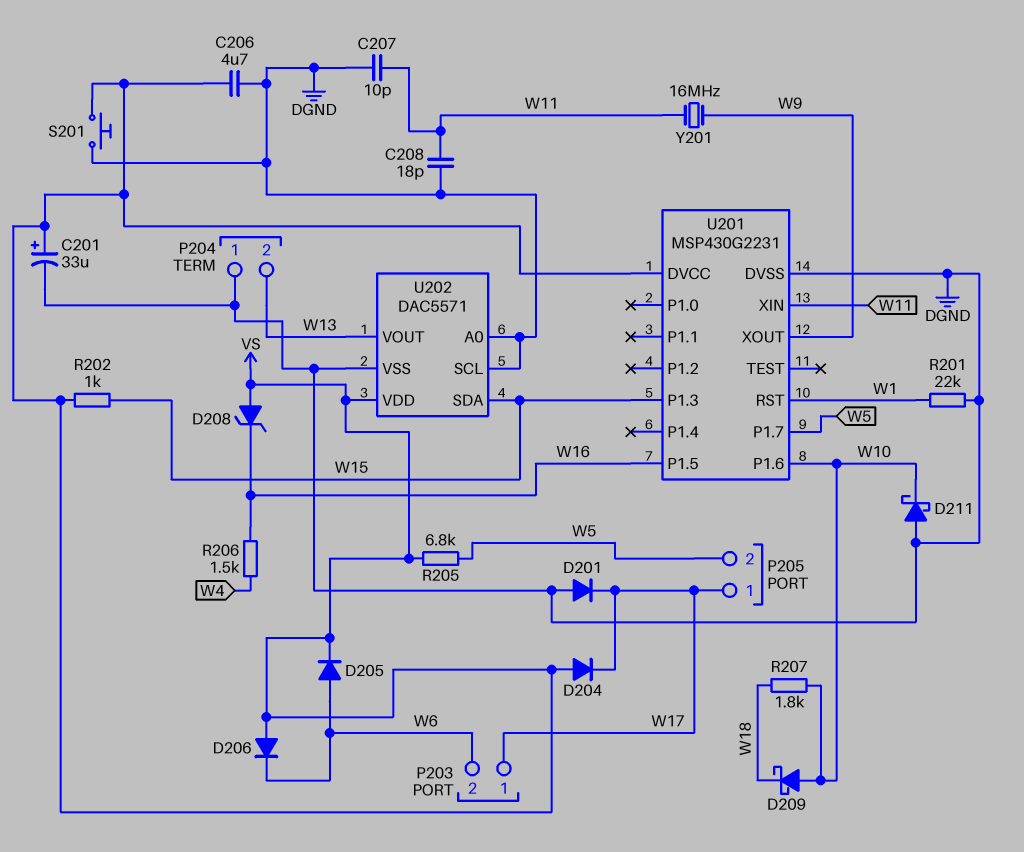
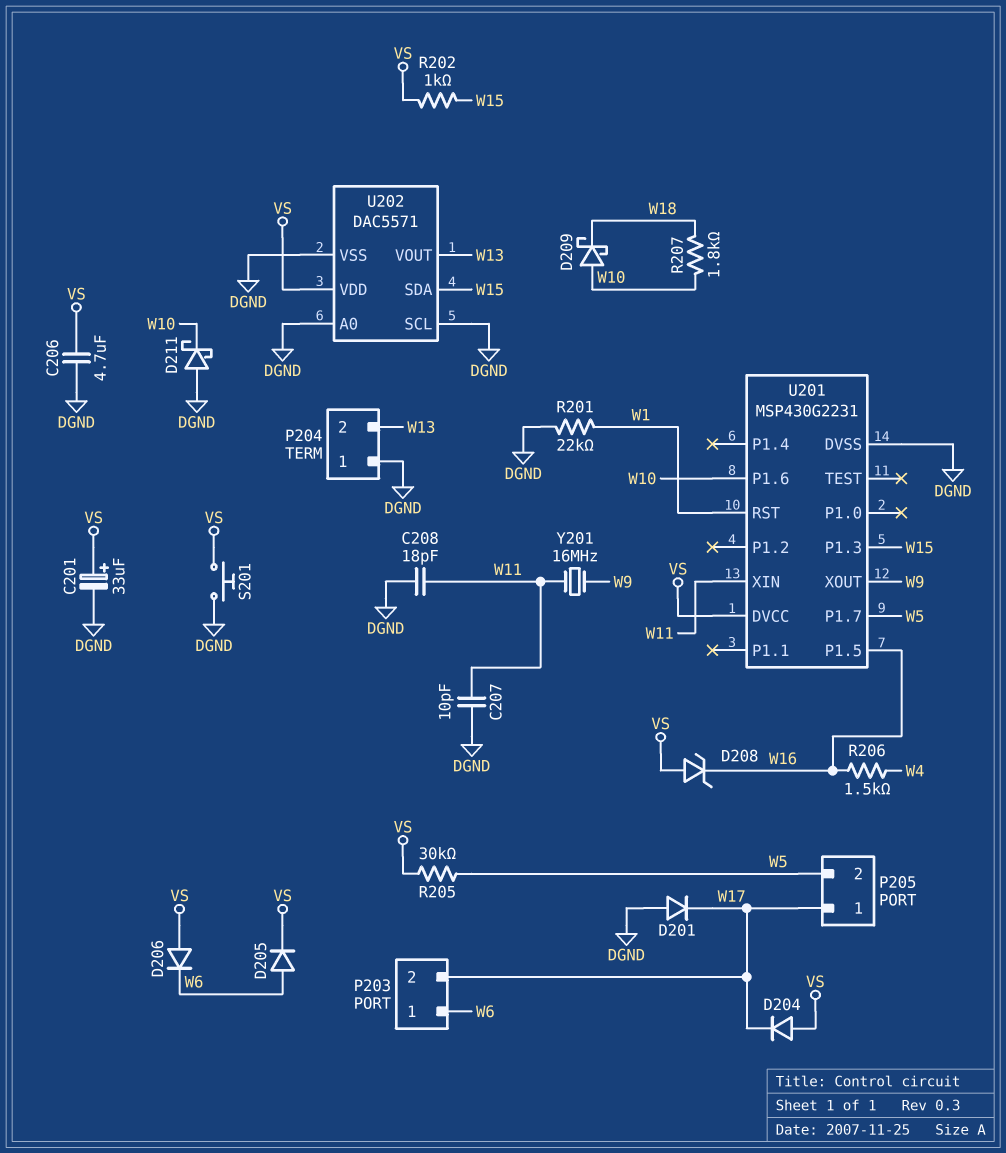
P203 pin 1: W17 -> W6
P203 pin 2: W6 -> W17
R205: 6.8k (VS, W5) -> 30k (VS, W5)

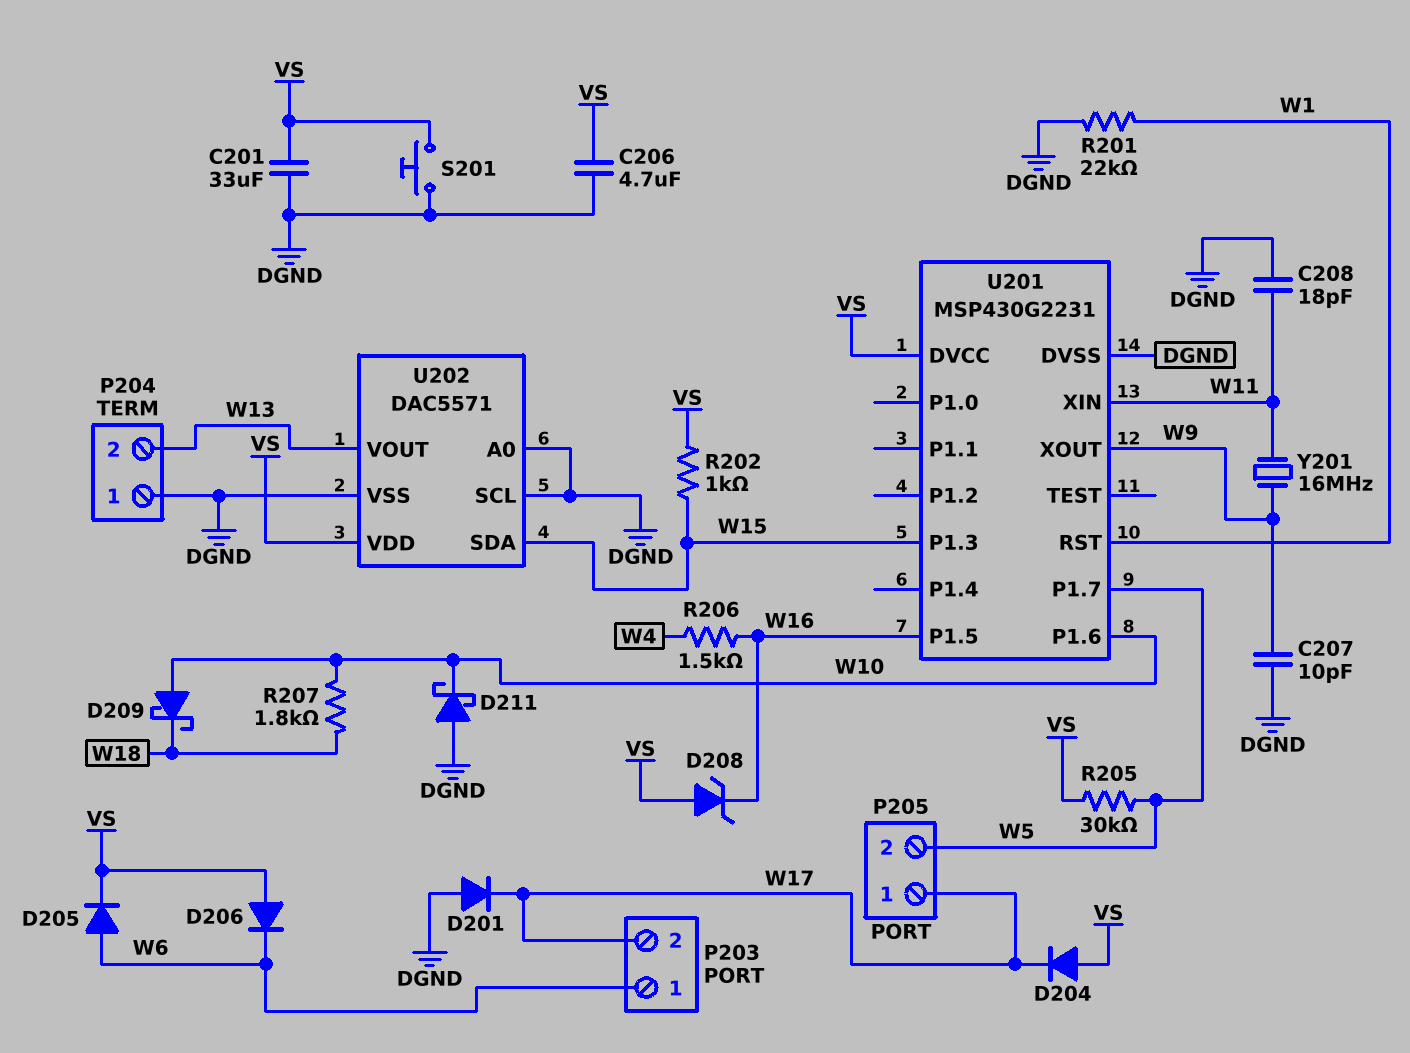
C201: 33uF (plus VS, minus DGND) -> 33uF (DGND, VS)
C207: 10pF (DGND, W11) -> 10pF (DGND, W9)

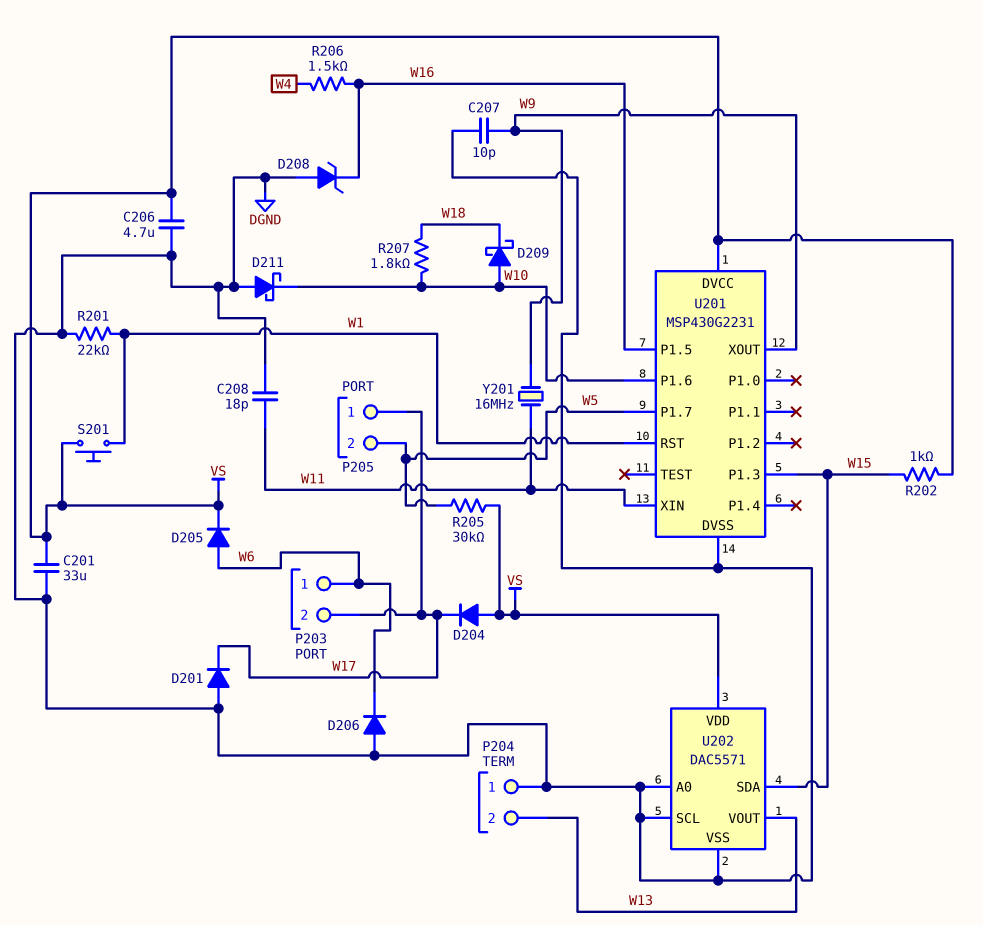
D206: diode (A VS, K W6) -> diode (A DGND, K W6)
D208: zener (A VS, K W16) -> zener (A DGND, K W16)
S201: button (DGND, VS) -> button (VS, W1)

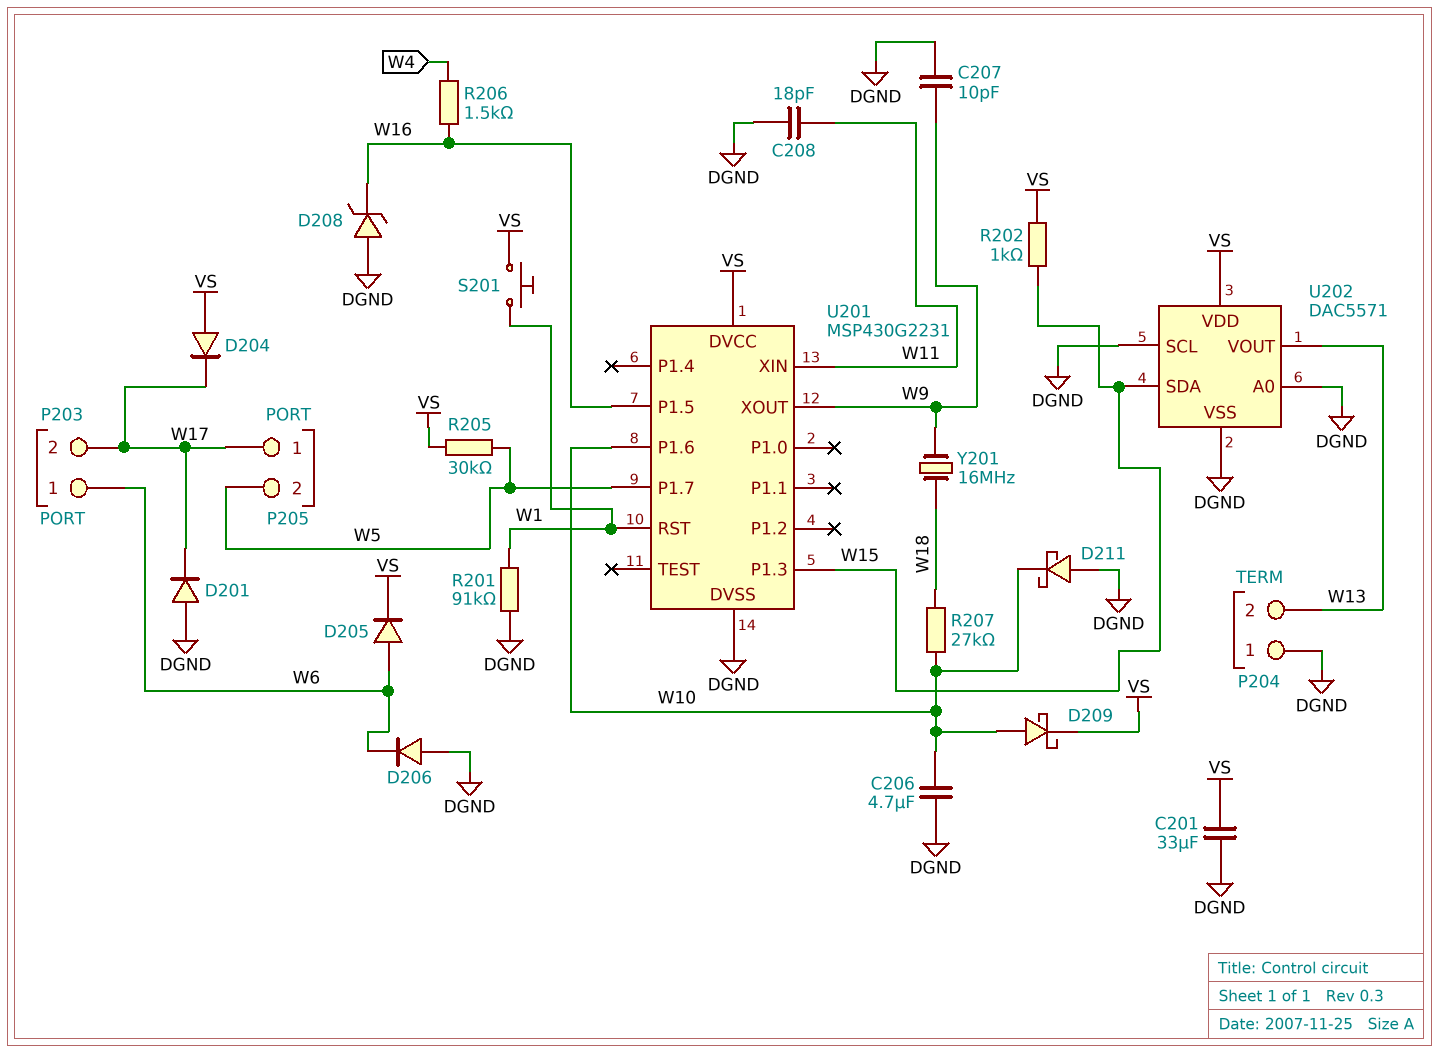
C206: 4.7uF (DGND, VS) -> 4.7uF (DGND, W10)
D209: schottky (A W10, K W18) -> schottky (A W10, K VS)
R201: 22k (DGND, W1) -> 91k (DGND, W1)
R207: 1.8k (W10, W18) -> 27k (W10, W18)
Y201: 16MHz (W9, W11) -> 16MHz (W9, W18)

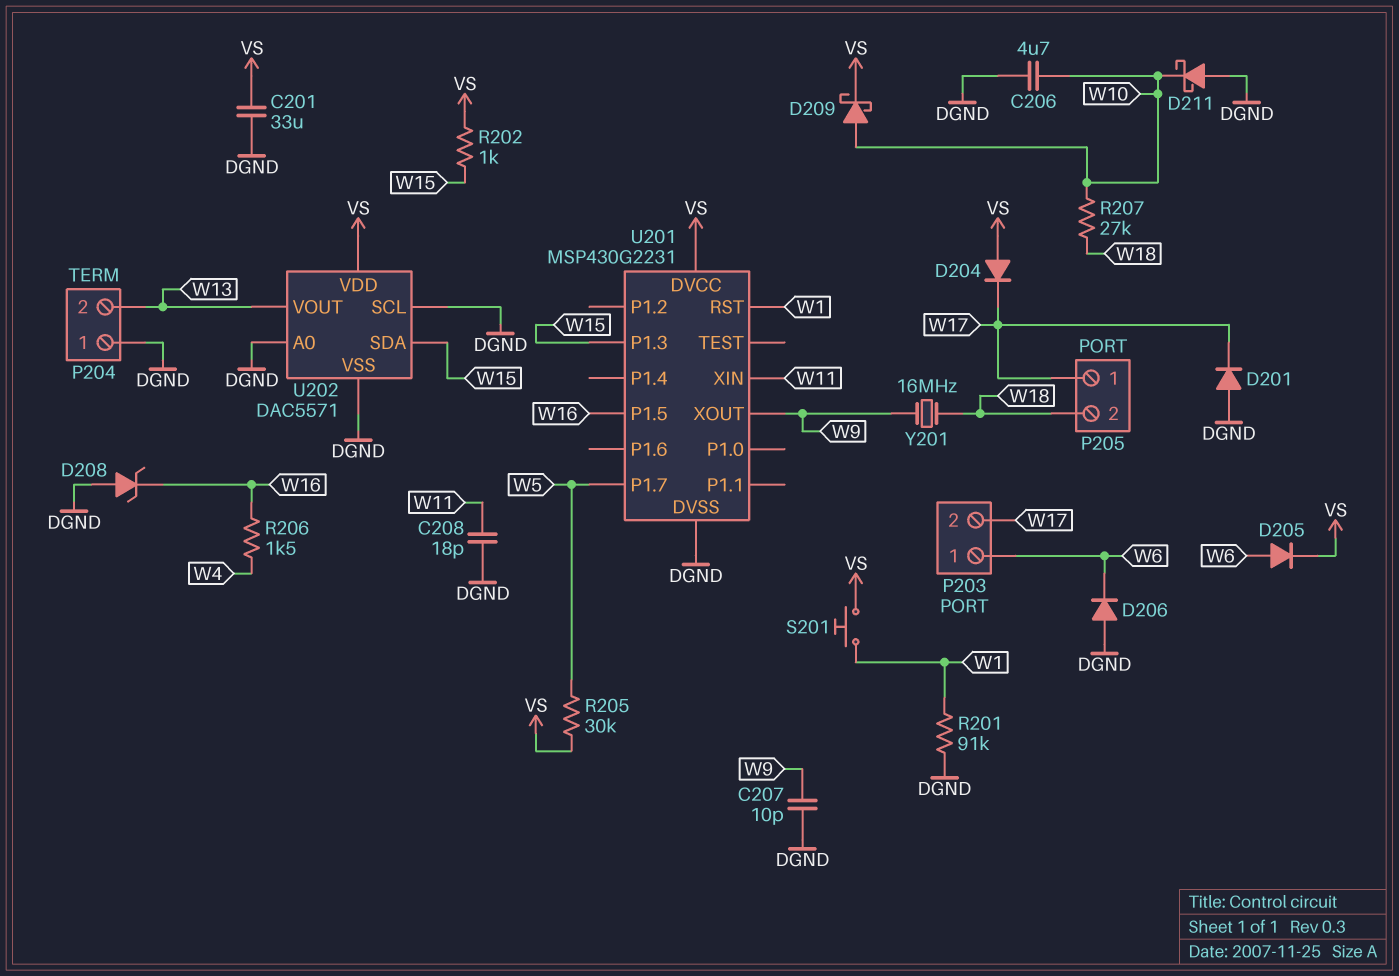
P205 pin 2: W5 -> W18
U201 pin P1.6: W10 -> none

